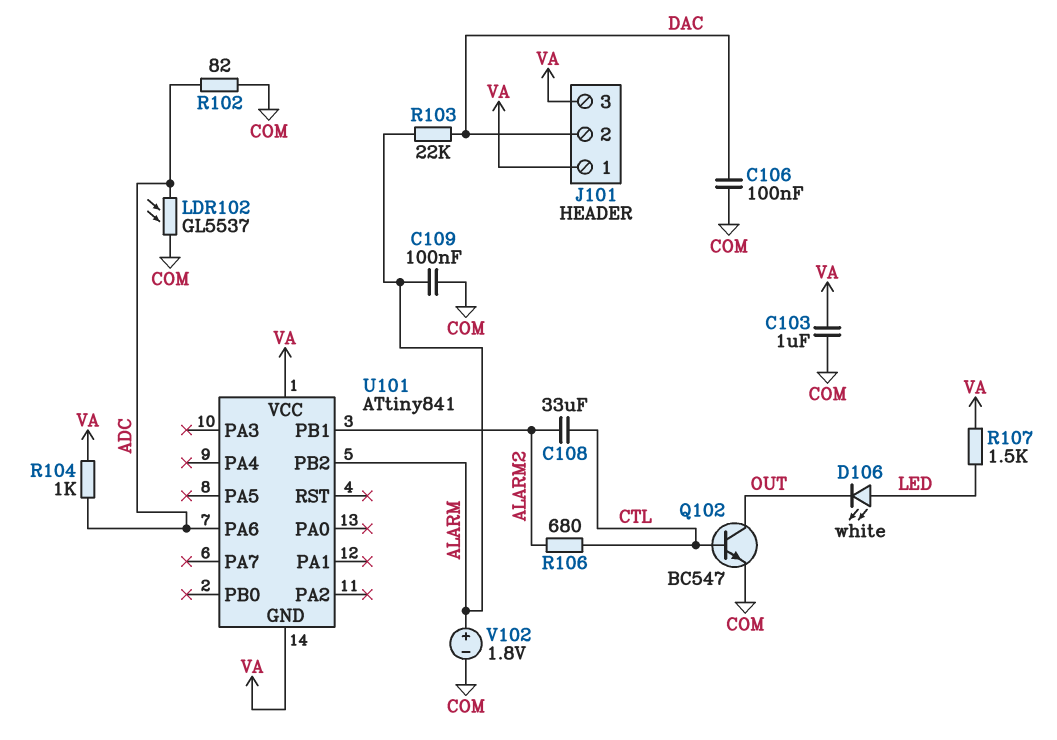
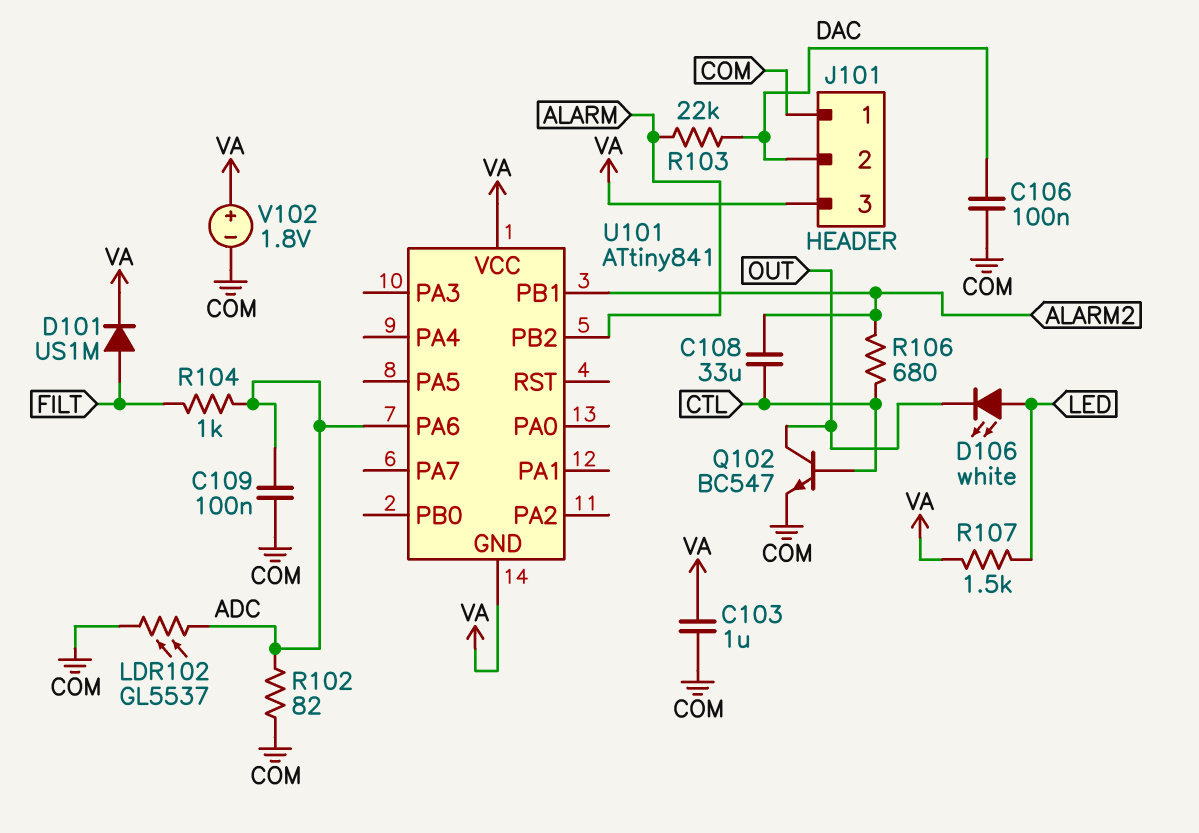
C109: 100nF (ALARM, COM) -> 100nF (ADC, COM)
D101: none -> diode US1M (A FILT, K VA)
J101 pin 1: VA -> COM
R104: 1k (ADC, VA) -> 1k (ADC, FILT)
V102: 1.8V (plus ALARM, minus COM) -> 1.8V (plus VA, minus COM)

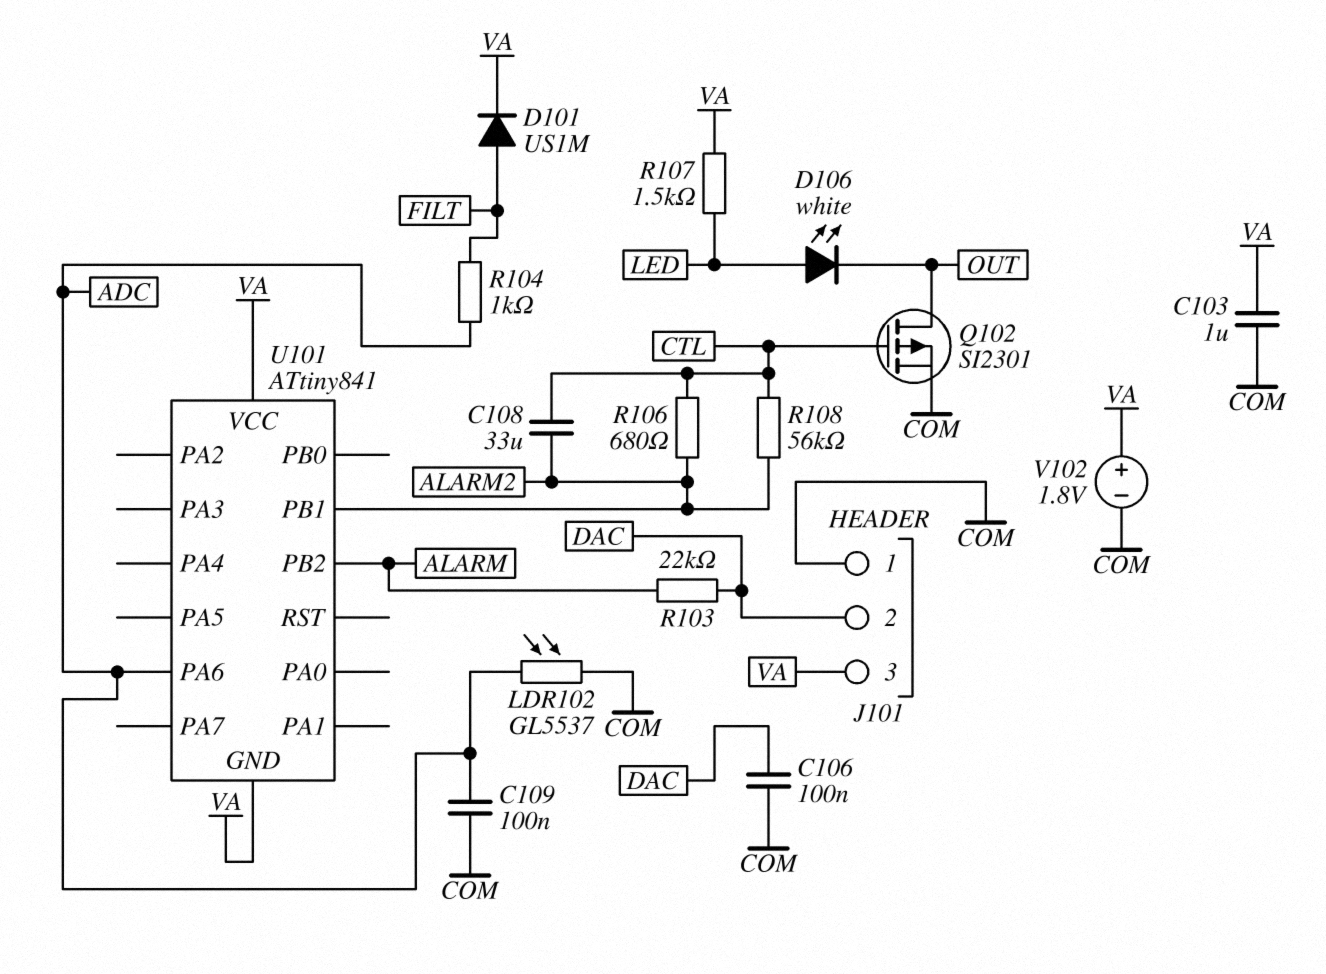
Q102: NPN BC547 (B CTL, C OUT, E COM) -> PMOS SI2301 (G CTL, D OUT, S COM)
R102: 82 (ADC, COM) -> none
R108: none -> 56k (ALARM2, CTL)

